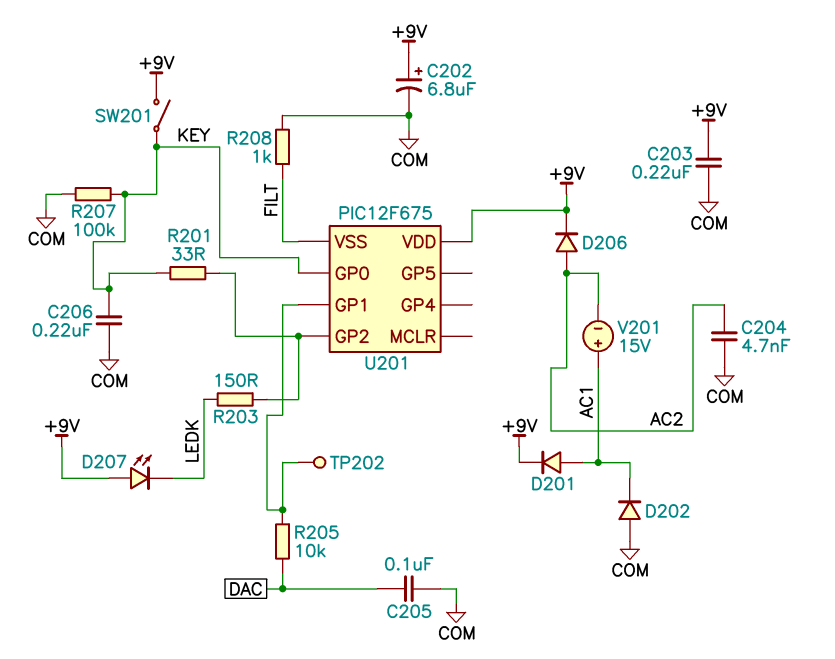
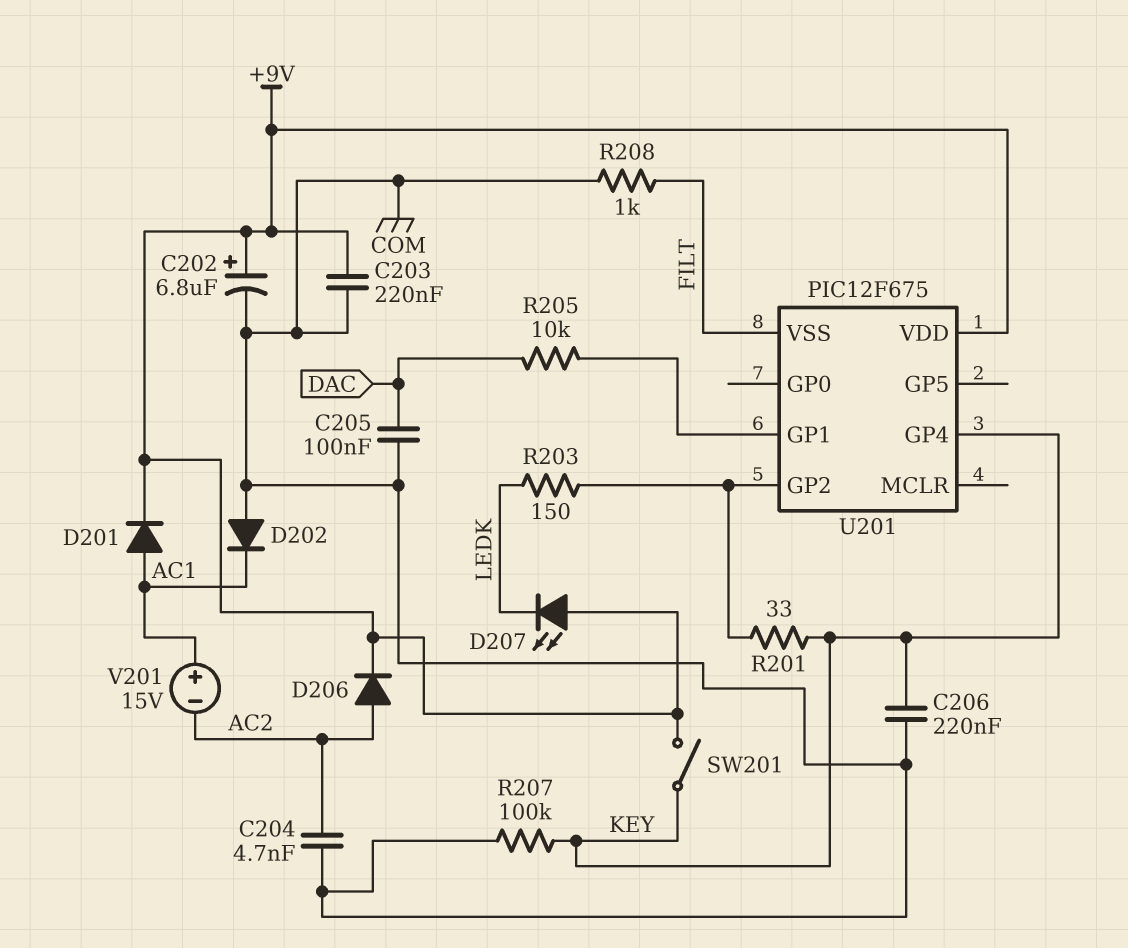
TP202: test point (U201/GP1) -> none
U201 pin GP0: KEY -> none
U201 pin GP4: none -> KEY

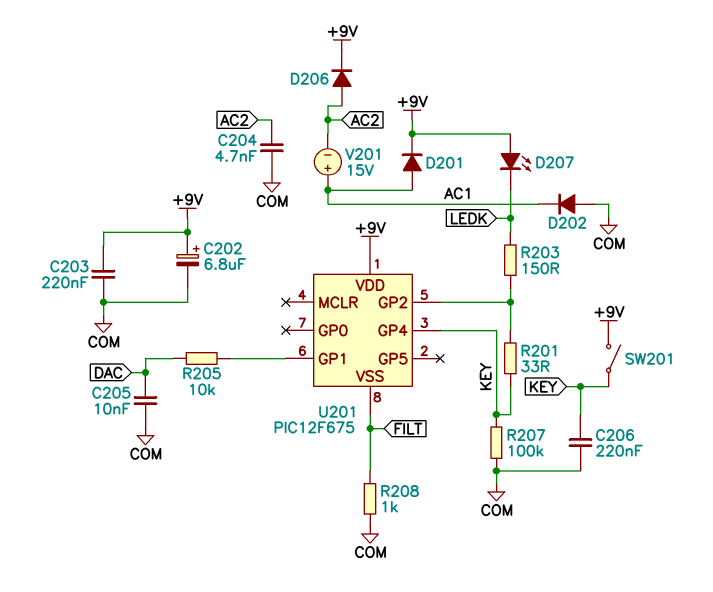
C205: 100nF (COM, DAC) -> 10nF (COM, DAC)

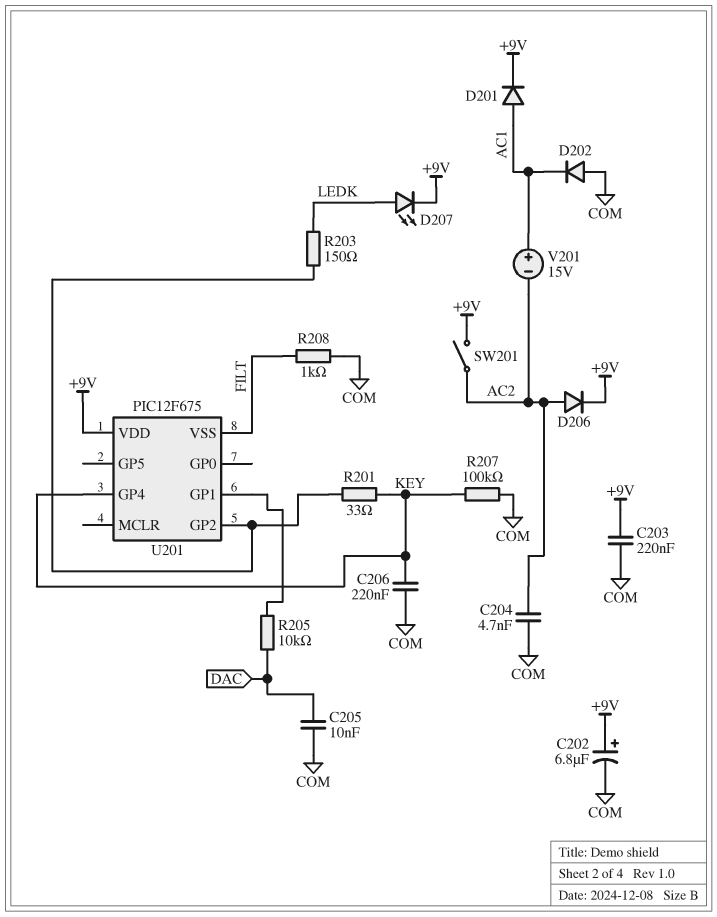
D207: LED (A +9V, K LEDK) -> LED (A LEDK, K +9V)
SW201: switch (+9V, KEY) -> switch (+9V, AC2)

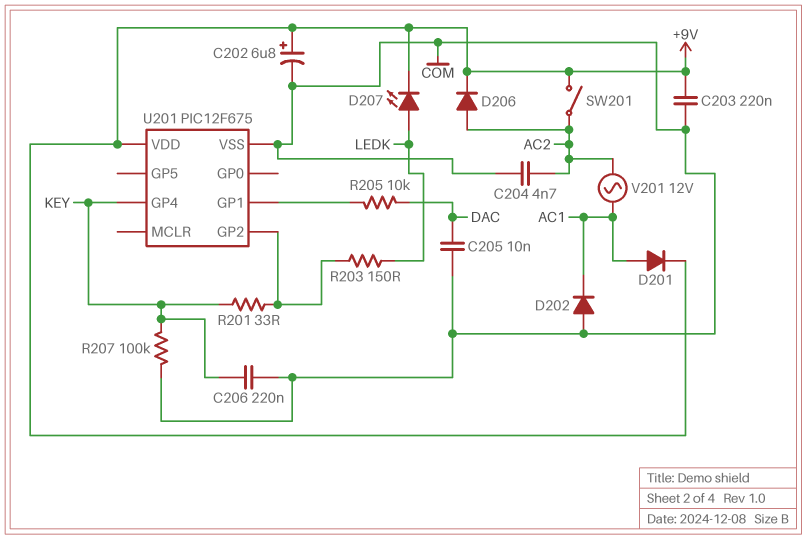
R208: 1k (COM, FILT) -> none
U201 pin VSS: FILT -> COM
V201: 15V (plus AC1, minus AC2) -> AC 12V (AC1, AC2)

